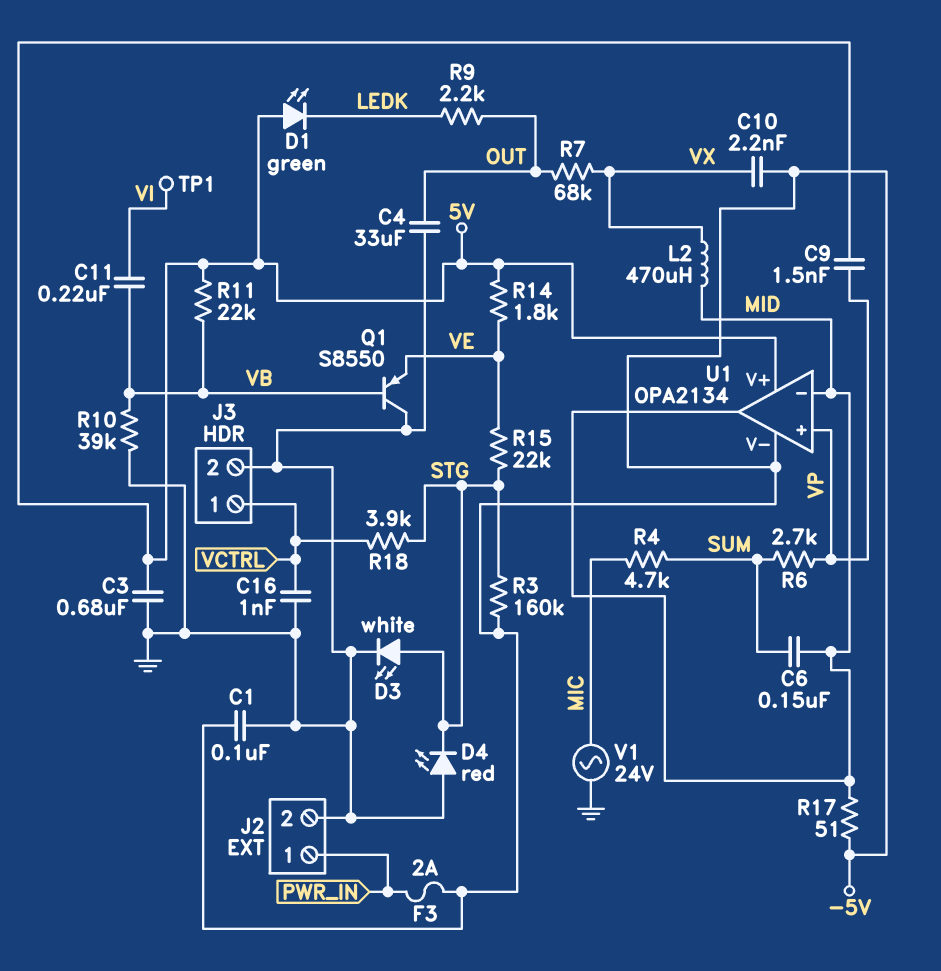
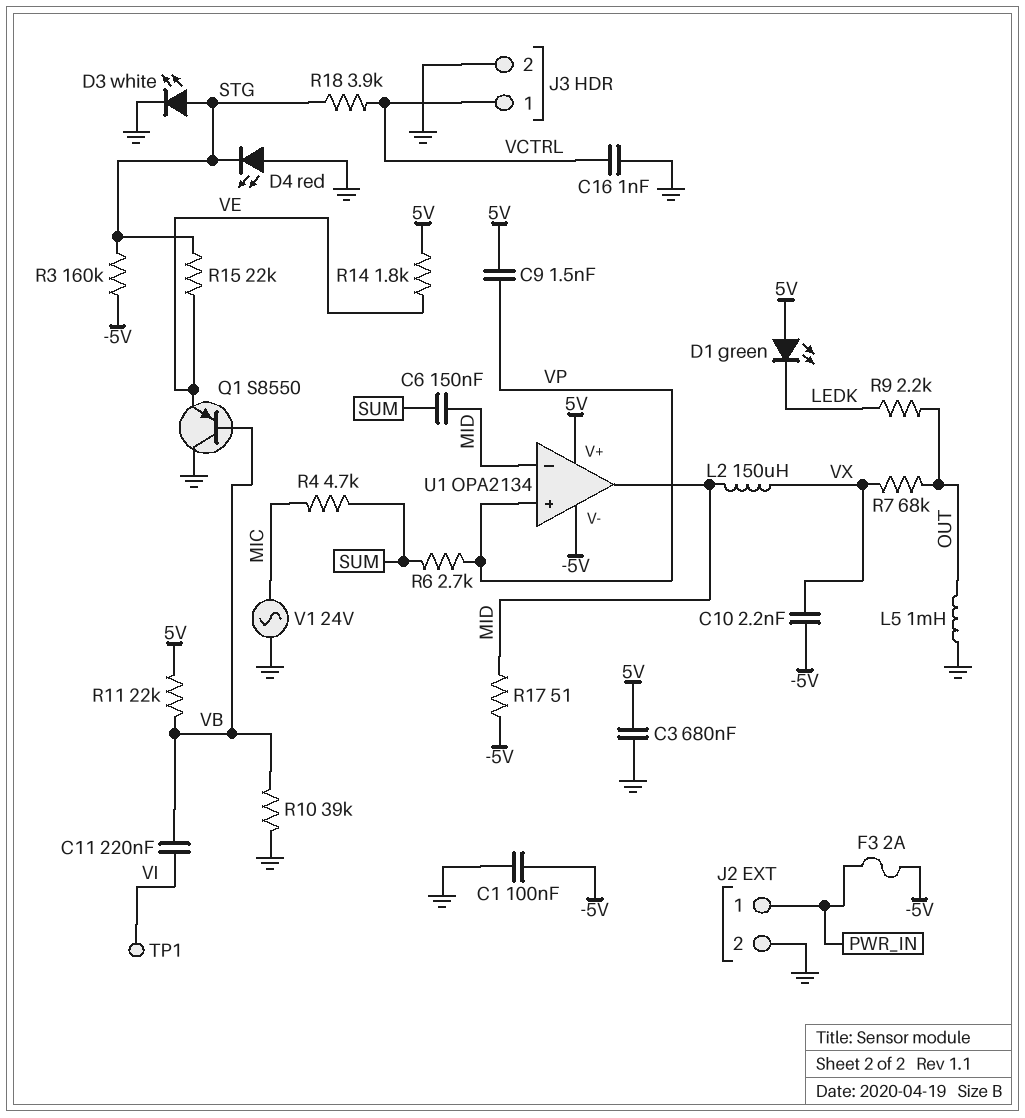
C4: 33uF (GND, OUT) -> none
L2: 470uH (MID, VX) -> 150uH (MID, VX)
L5: none -> 1mH (GND, OUT)

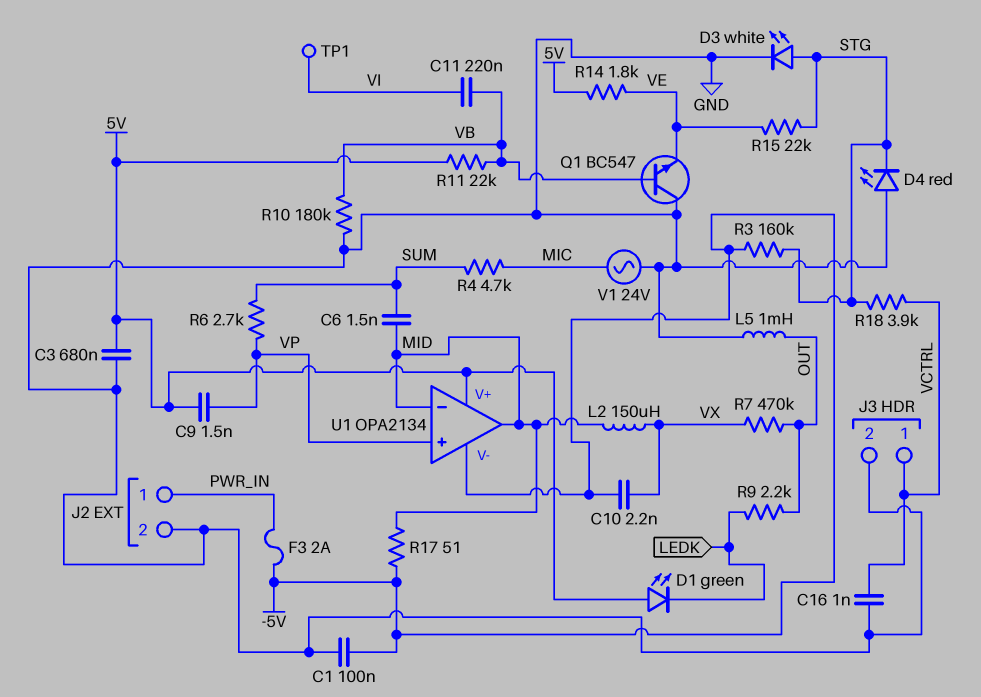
C6: 150nF (MID, SUM) -> 1.5nF (MID, SUM)
Q1: PNP S8550 (B VB, C GND, E VE) -> NPN BC547 (B VB, C GND, E VE)
R7: 68k (OUT, VX) -> 470k (OUT, VX)
R10: 39k (GND, VB) -> 180k (GND, VB)

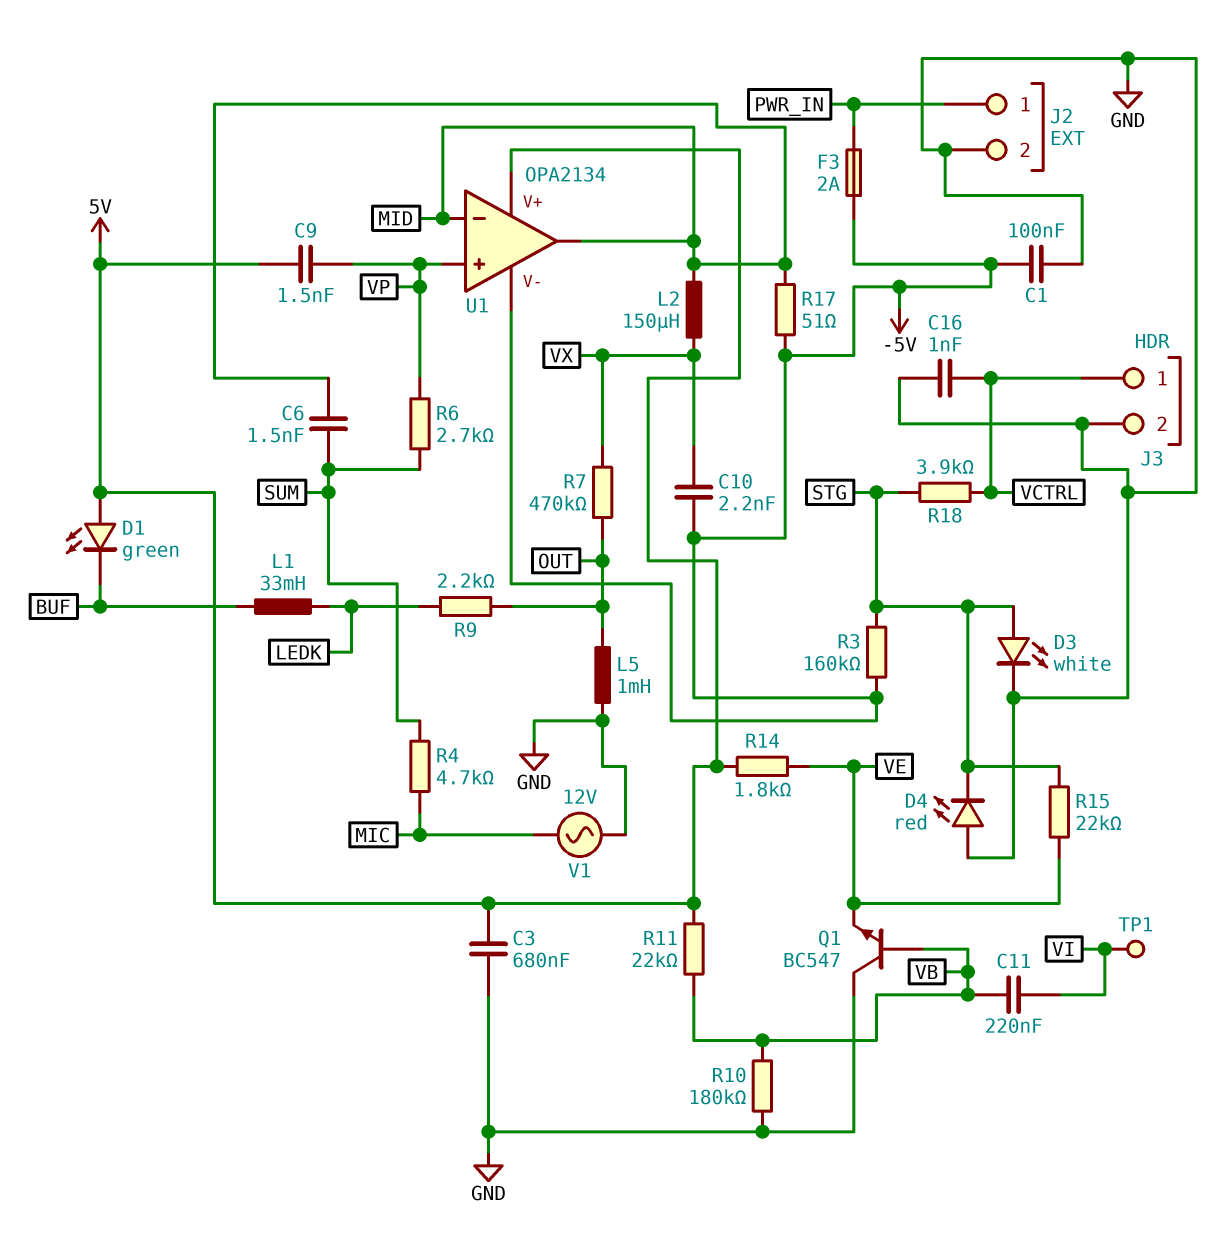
D1: LED green (A 5V, K LEDK) -> LED green (A 5V, K BUF)
L1: none -> 33mH (BUF, LEDK)
V1: AC 24V (GND, MIC) -> AC 12V (GND, MIC)

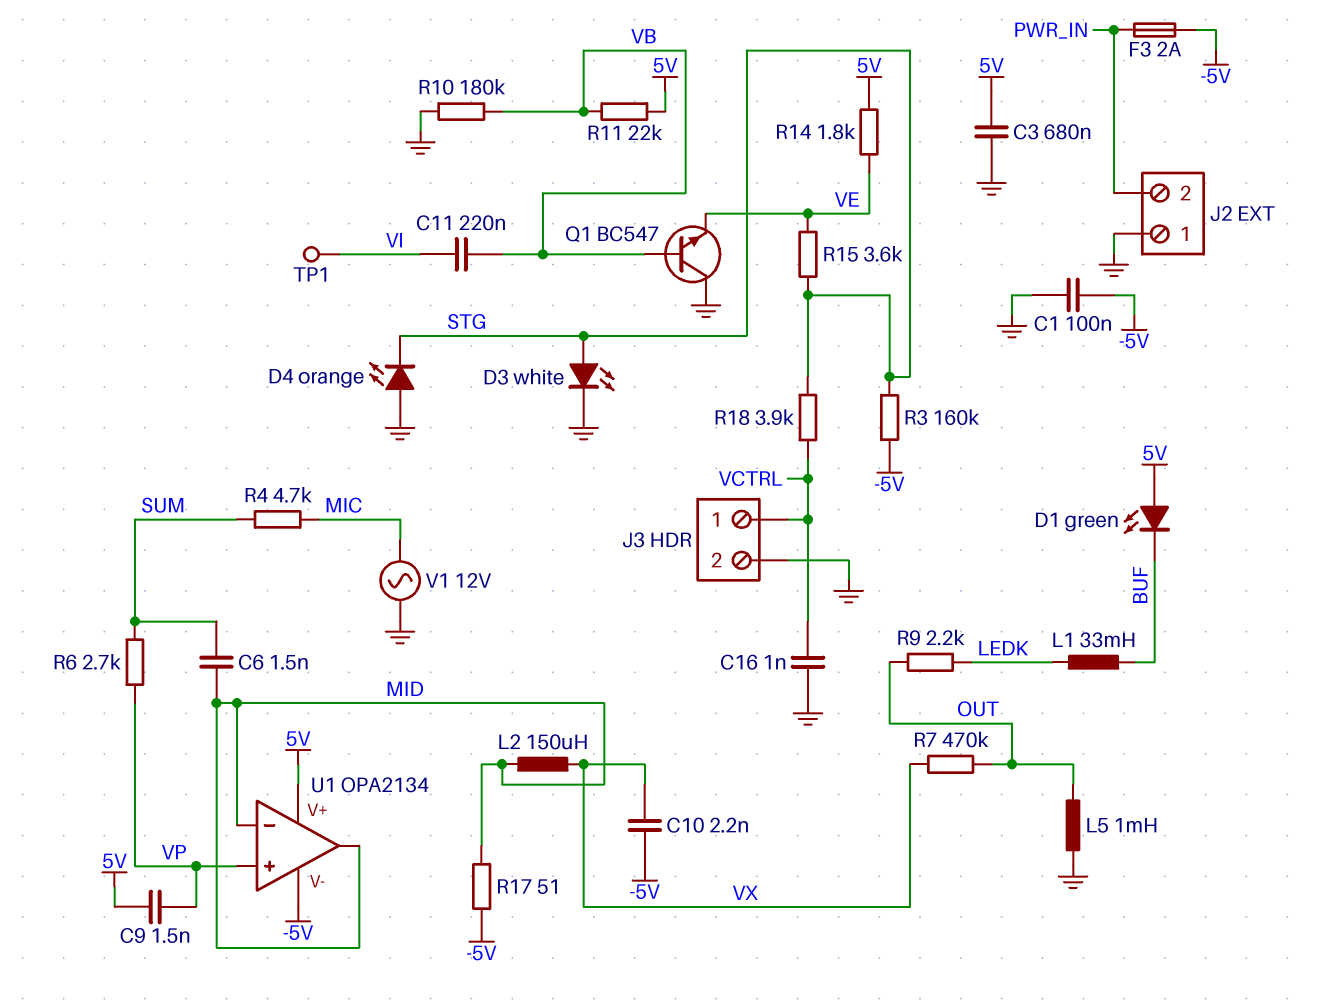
D4: LED red (A GND, K STG) -> LED orange (A GND, K STG)
J2 pin 1: PWR_IN -> GND
J2 pin 2: GND -> PWR_IN
R15: 22k (STG, VE) -> 3.6k (STG, VE)

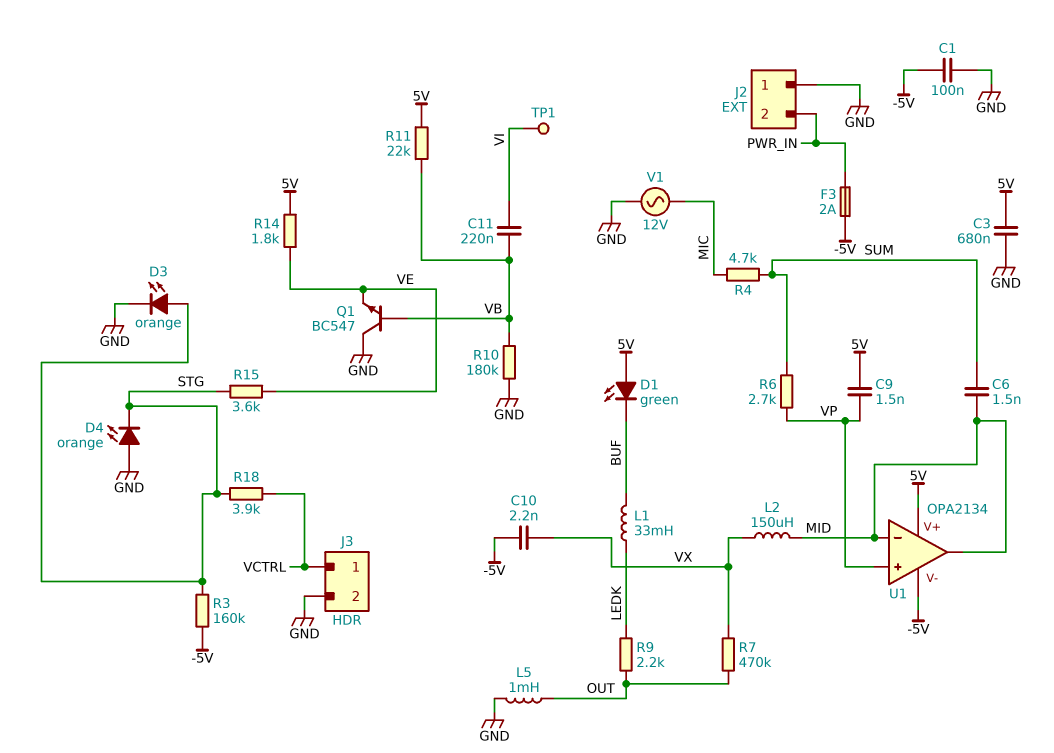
C16: 1nF (GND, VCTRL) -> none
D3: LED white (A STG, K GND) -> LED orange (A STG, K GND)
R17: 51 (-5V, MID) -> none

